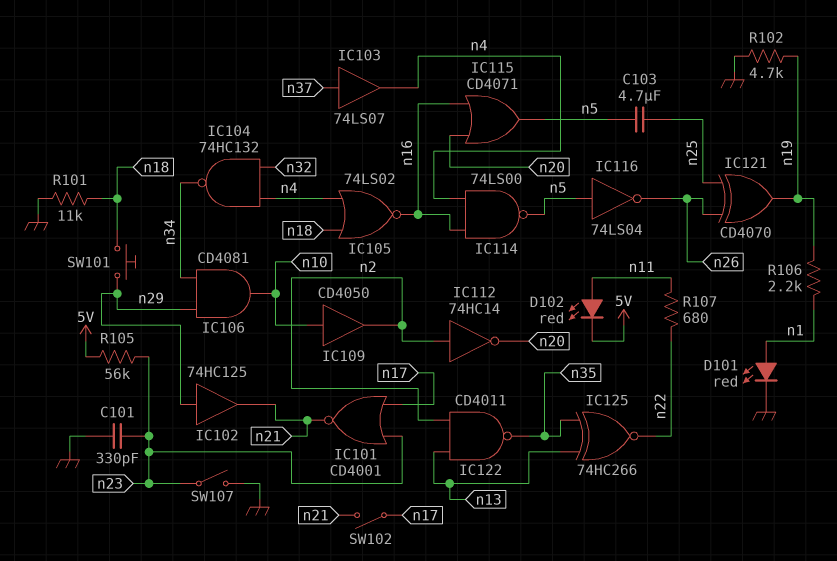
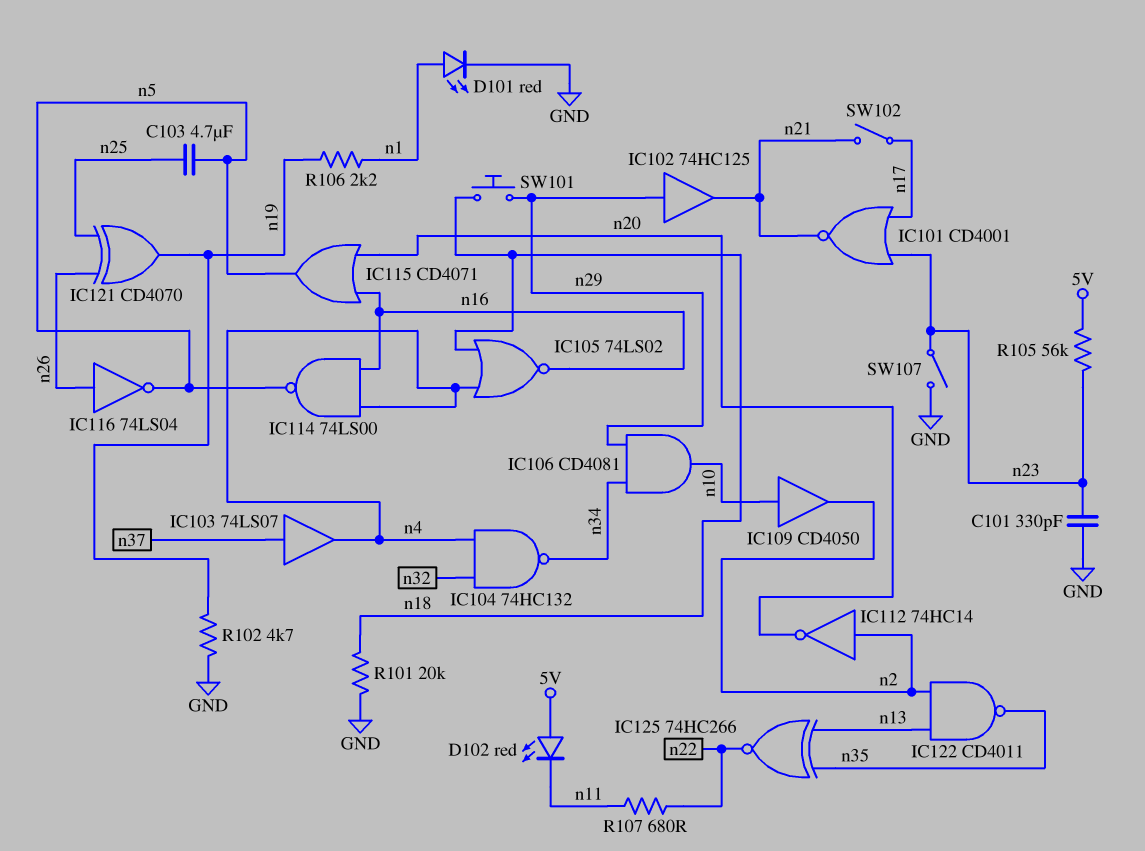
D102: LED red (A n11, K 5V) -> LED red (A 5V, K n11)
IC116: NOT 74LS04 (in n5, out n26) -> NOT 74LS04 (in n26, out n5)
R101: 11k (GND, n18) -> 20k (GND, n18)

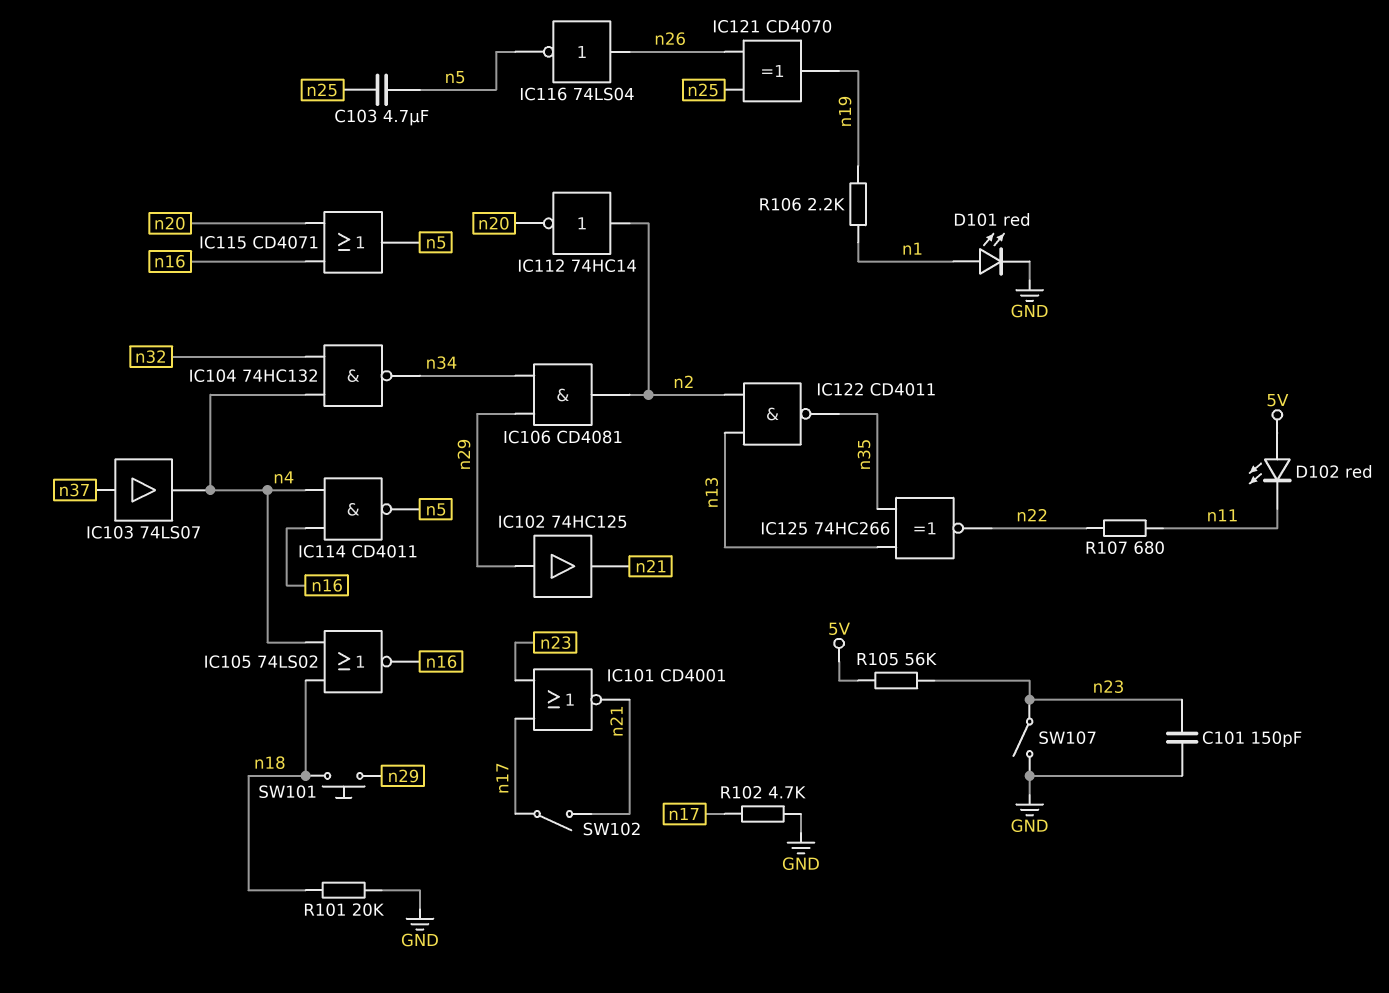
C101: 330pF (GND, n23) -> 150pF (GND, n23)
IC106: AND CD4081 (in n29, in n34, out n10) -> AND CD4081 (in n29, in n34, out n2)
IC109: buffer CD4050 (in n10, out n2) -> none
IC114: NAND 74LS00 (in n4, in n16, out n5) -> NAND CD4011 (in n4, in n16, out n5)
R102: 4.7k (GND, n19) -> 4.7k (GND, n17)

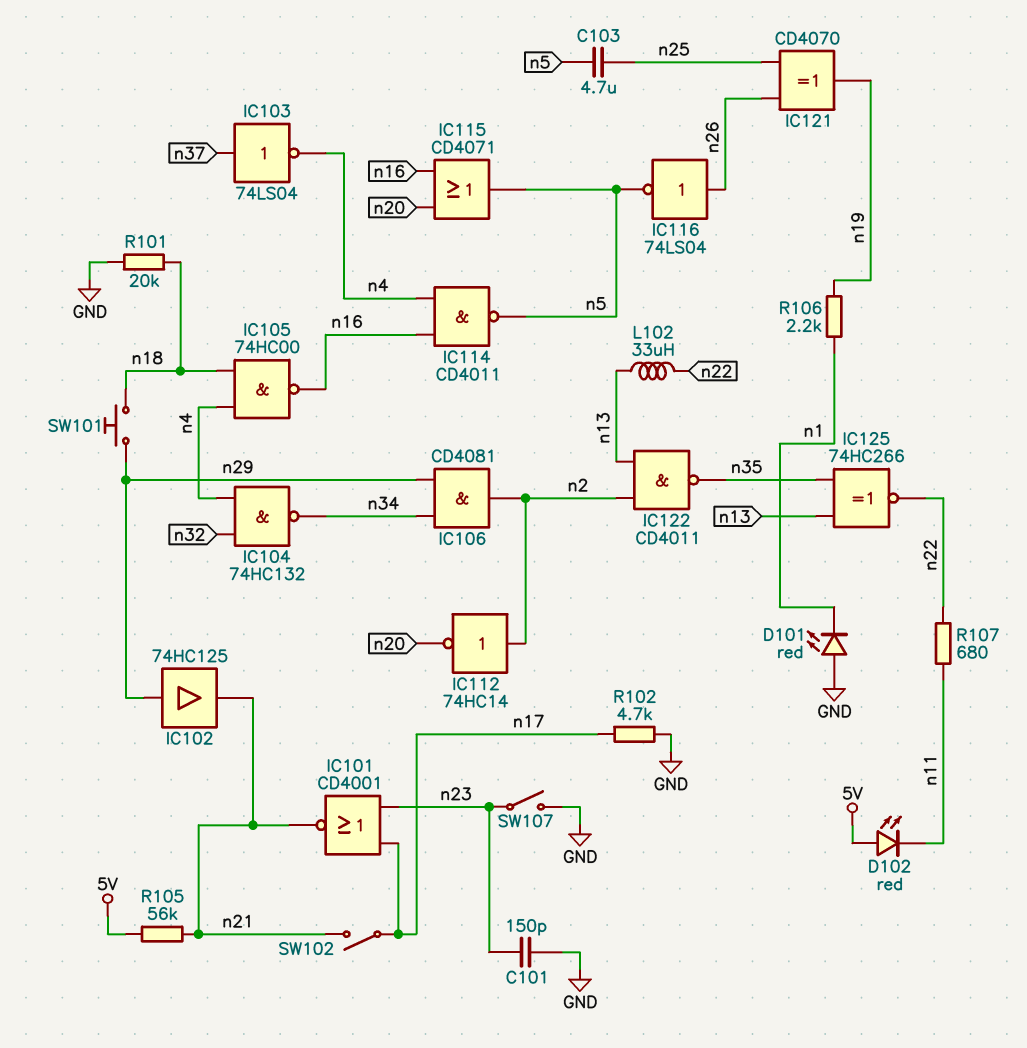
D101: LED red (A n1, K GND) -> LED red (A GND, K n1)
IC103: buffer 74LS07 (in n37, out n4) -> NOT 74LS04 (in n37, out n4)
IC105: NOR 74LS02 (in n4, in n18, out n16) -> NAND 74HC00 (in n4, in n18, out n16)
L102: none -> 33uH (n13, n22)
R105: 56k (5V, n23) -> 56k (5V, n21)

